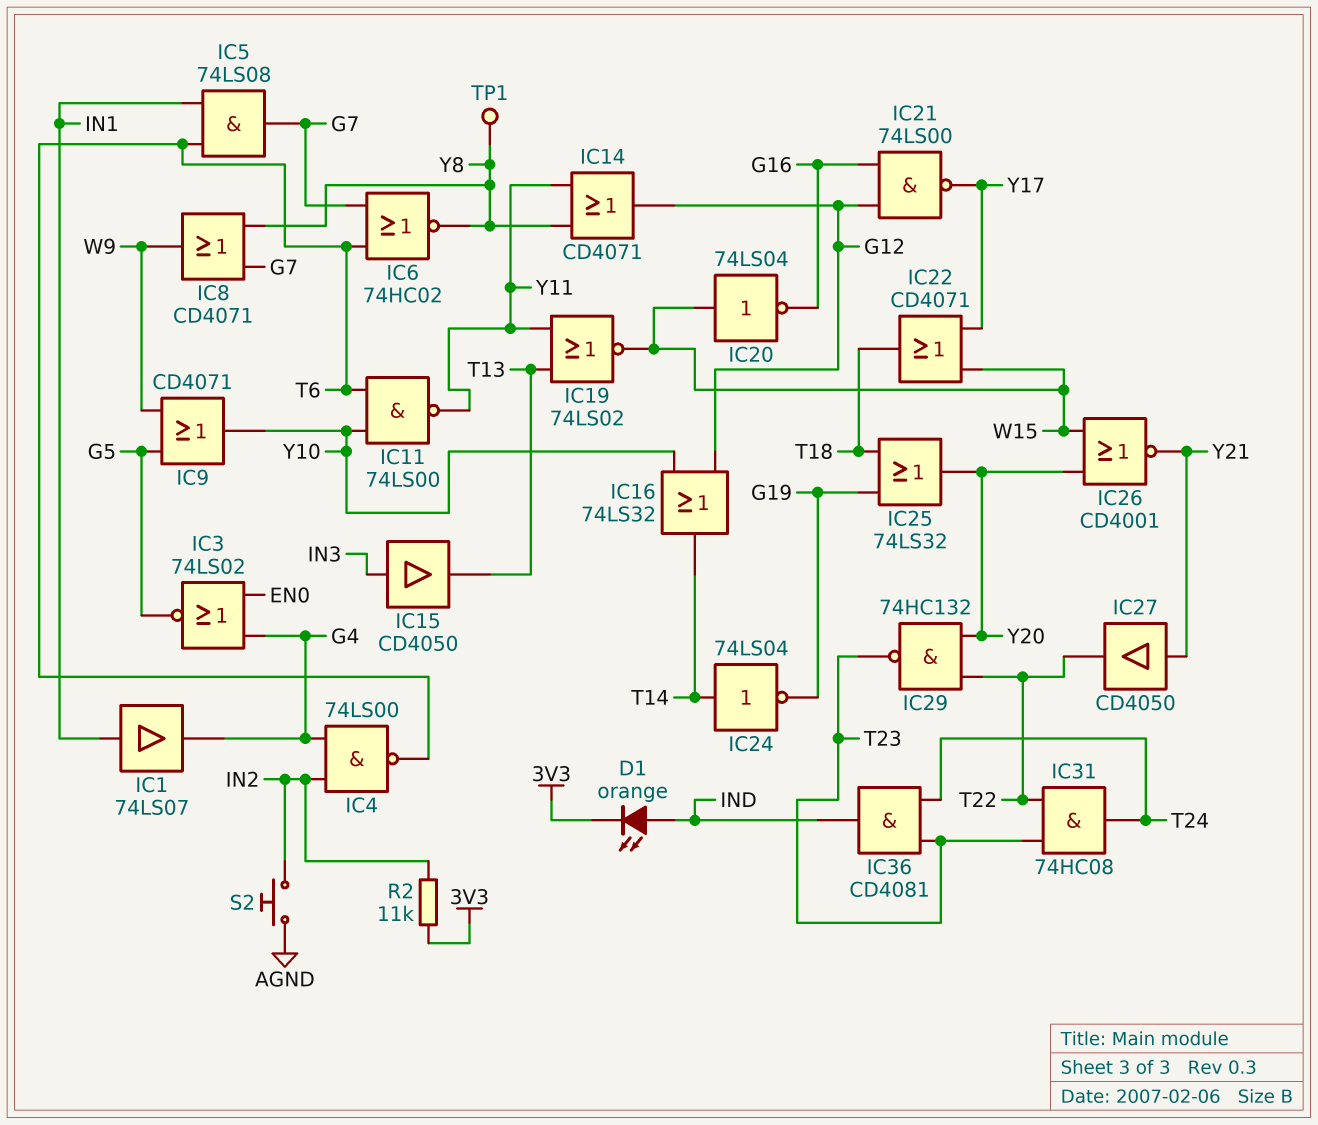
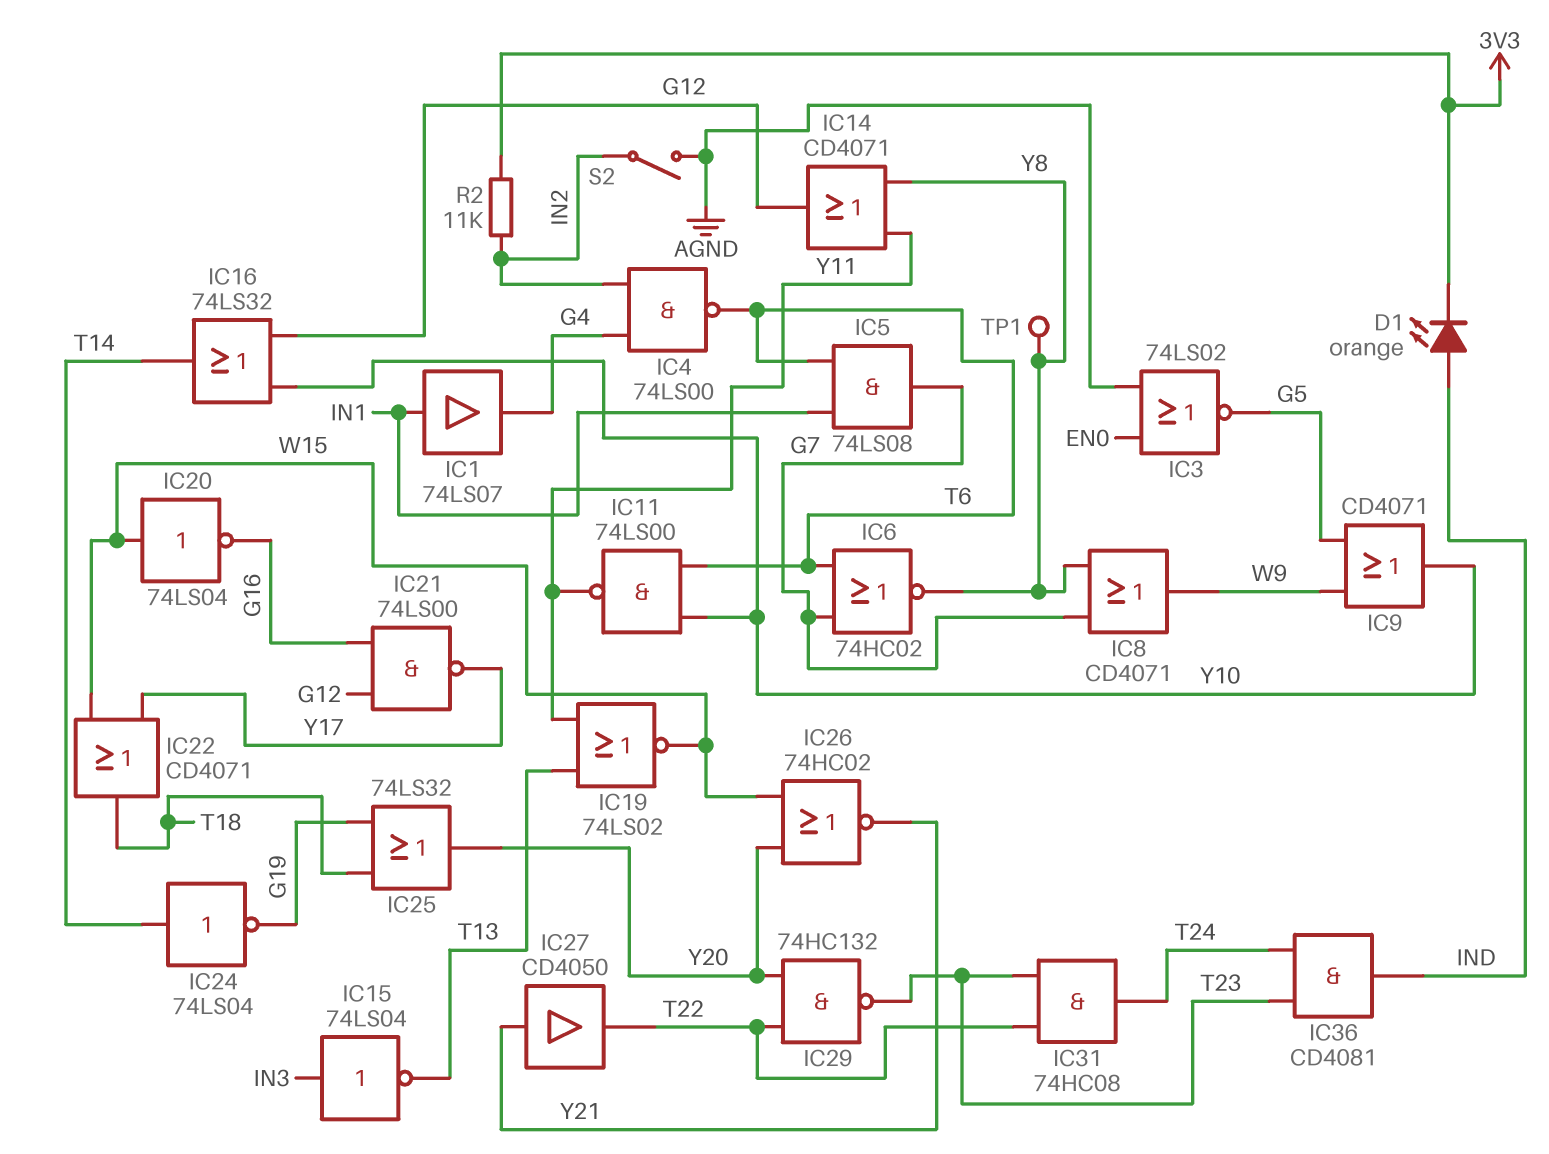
IC3: NOR 74LS02 (in EN0, in G4, out G5) -> NOR 74LS02 (in AGND, in EN0, out G5)
IC15: buffer CD4050 (in IN3, out T13) -> NOT 74LS04 (in IN3, out T13)
IC26: NOR CD4001 (in W15, in Y20, out Y21) -> NOR 74HC02 (in W15, in Y20, out Y21)
S2: button (AGND, IN2) -> switch (AGND, IN2)

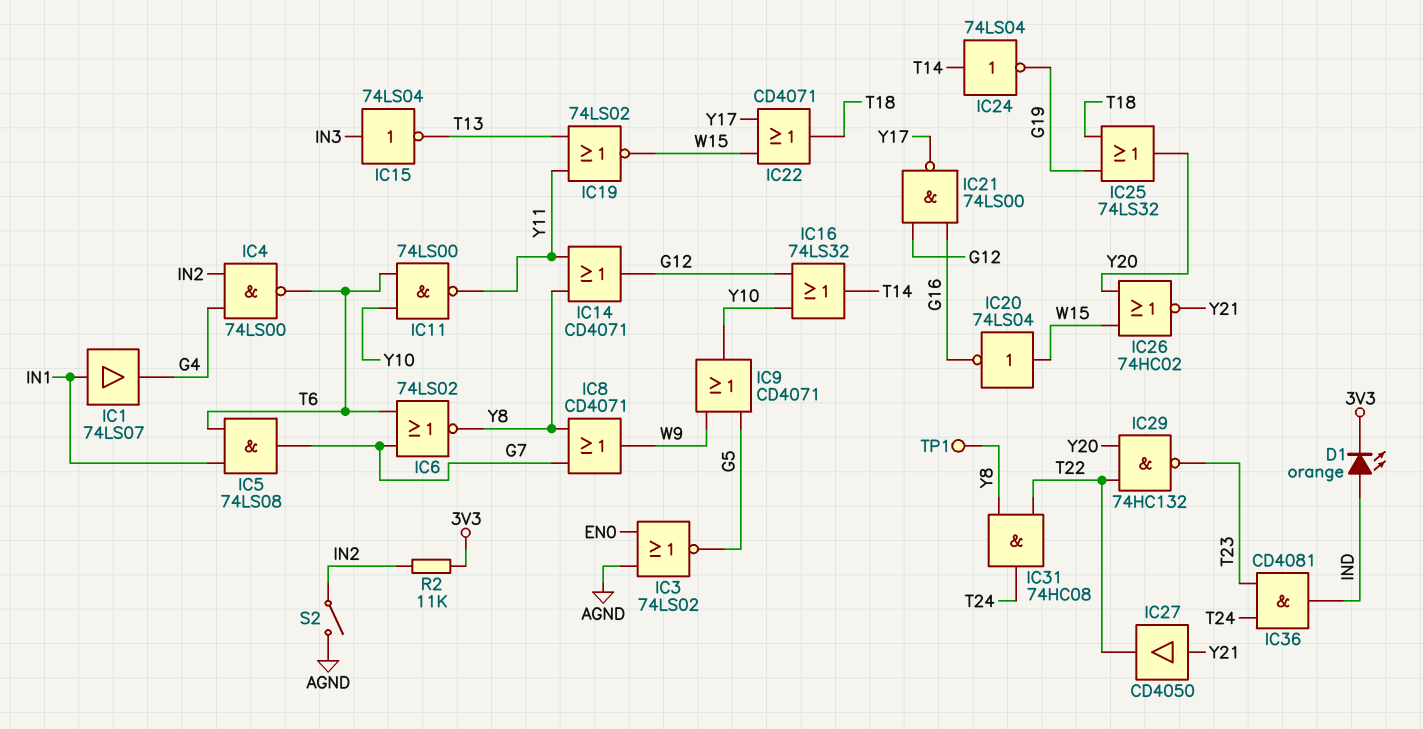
IC6: NOR 74HC02 (in G7, in T6, out Y8) -> NOR 74LS02 (in G7, in T6, out Y8)
IC31: AND 74HC08 (in T22, in T23, out T24) -> AND 74HC08 (in T22, in Y8, out T24)

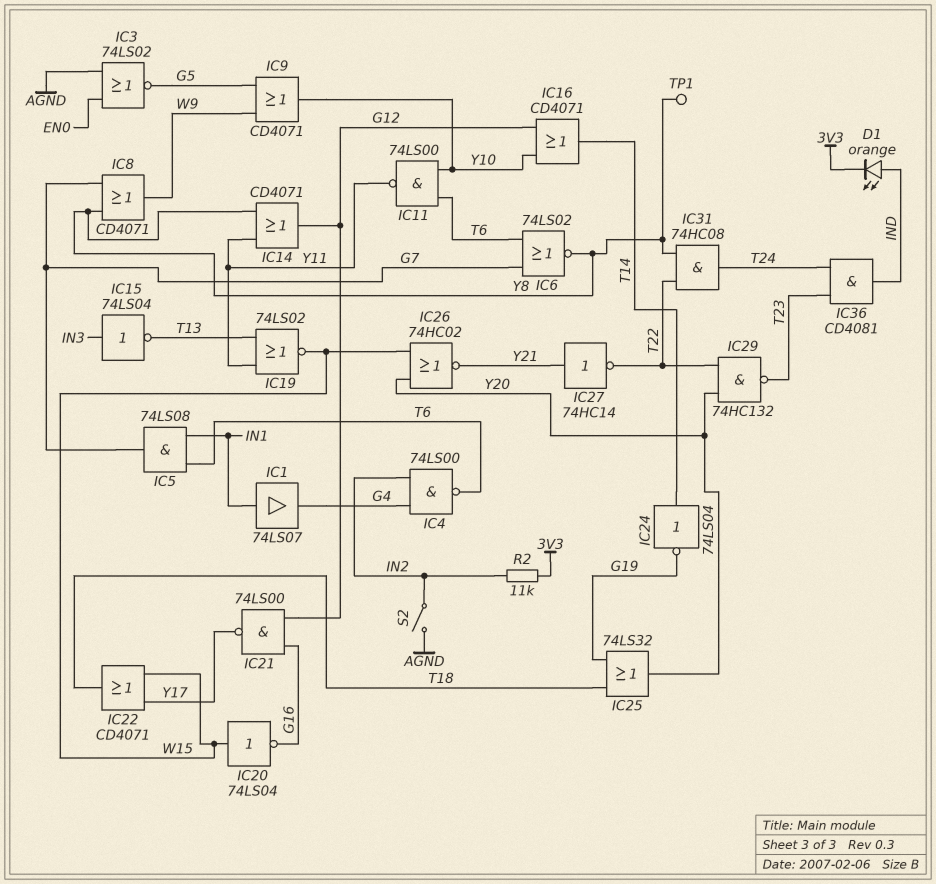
IC16: OR 74LS32 (in G12, in Y10, out T14) -> OR CD4071 (in G12, in Y10, out T14)
IC27: buffer CD4050 (in Y21, out T22) -> NOT 74HC14 (in Y21, out T22)

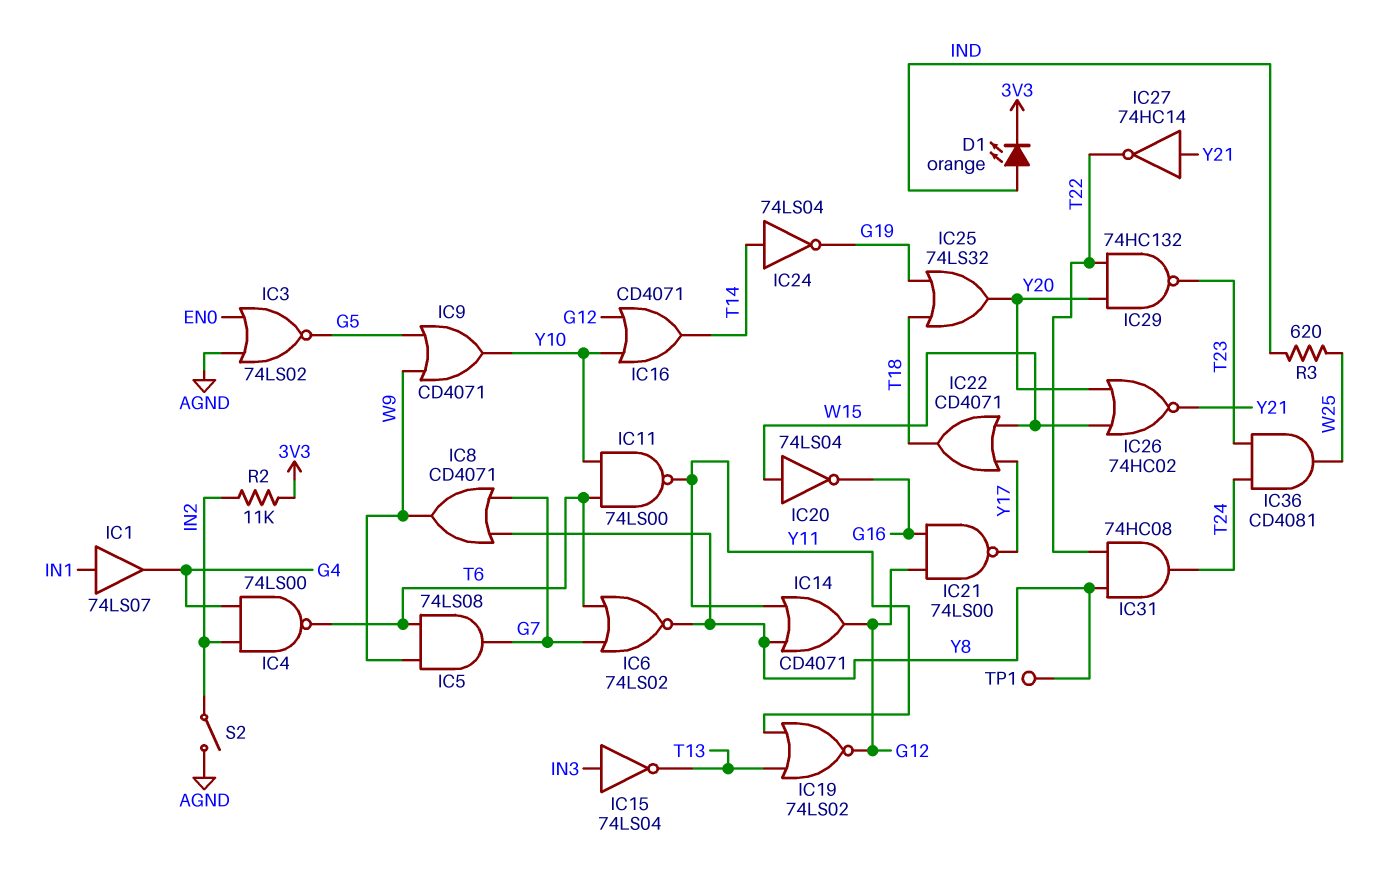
IC5: AND 74LS08 (in IN1, in T6, out G7) -> AND 74LS08 (in T6, in W9, out G7)
IC19: NOR 74LS02 (in T13, in Y11, out W15) -> NOR 74LS02 (in T13, in Y11, out G12)
IC36: AND CD4081 (in T23, in T24, out IND) -> AND CD4081 (in T23, in T24, out W25)
R3: none -> 620 (IND, W25)

